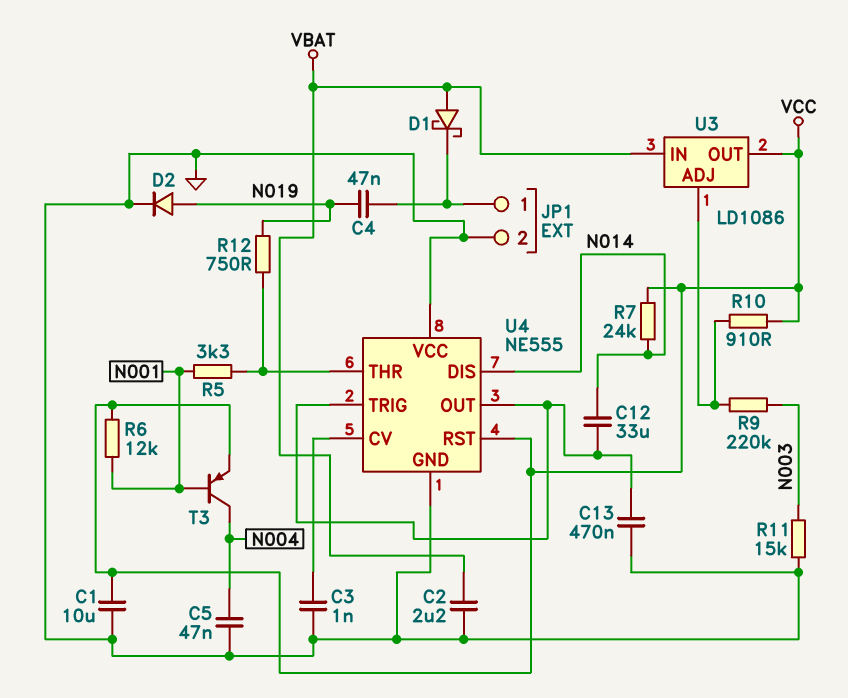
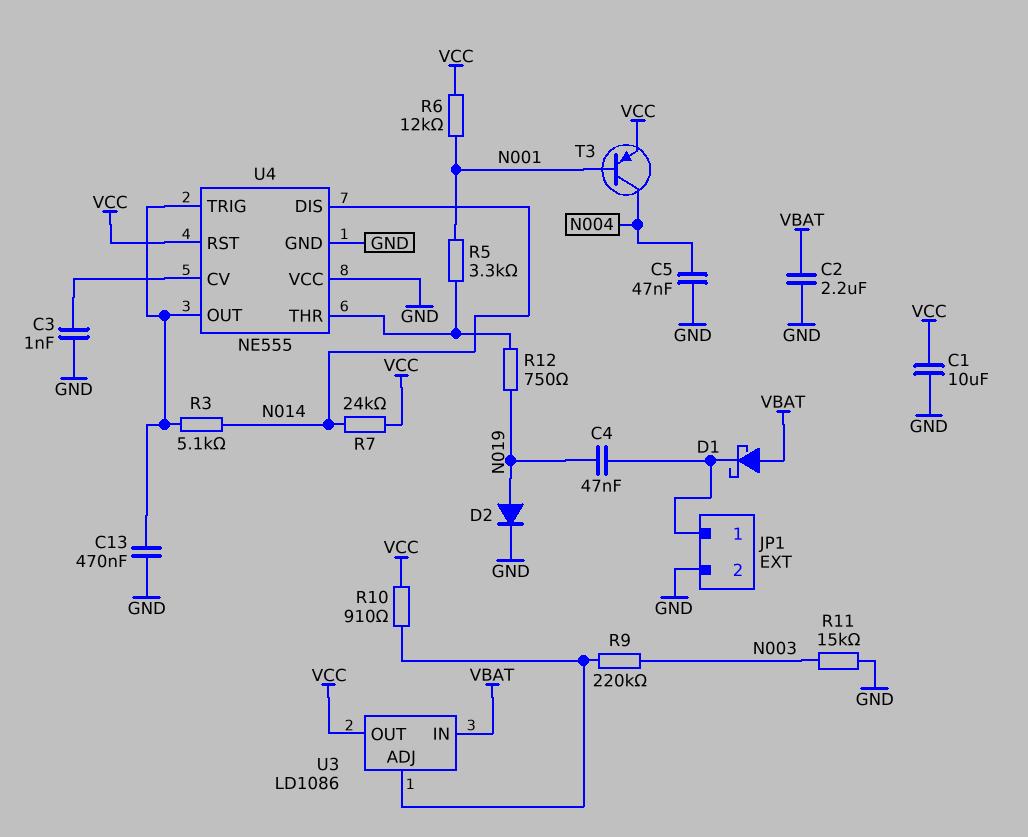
C12: 33uF (N014, U4/OUT) -> none
R3: none -> 5.1k (N014, U4/OUT)

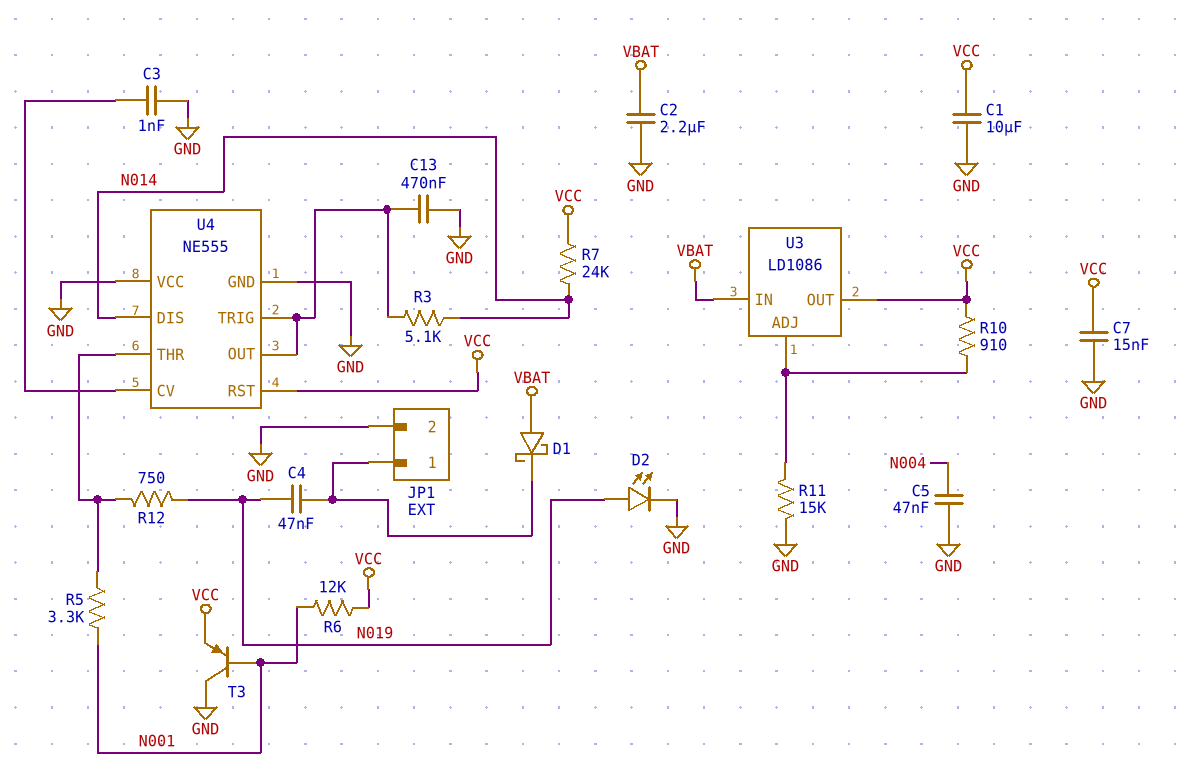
C7: none -> 15nF (GND, VCC)
D2: diode (A N019, K GND) -> LED (A N019, K GND)
R9: 220k (N003, U3/ADJ) -> none
R11: 15k (GND, N003) -> 15k (GND, U3/ADJ)
T3: PNP (B N001, C N004, E VCC) -> PNP (B N001, C GND, E VCC)

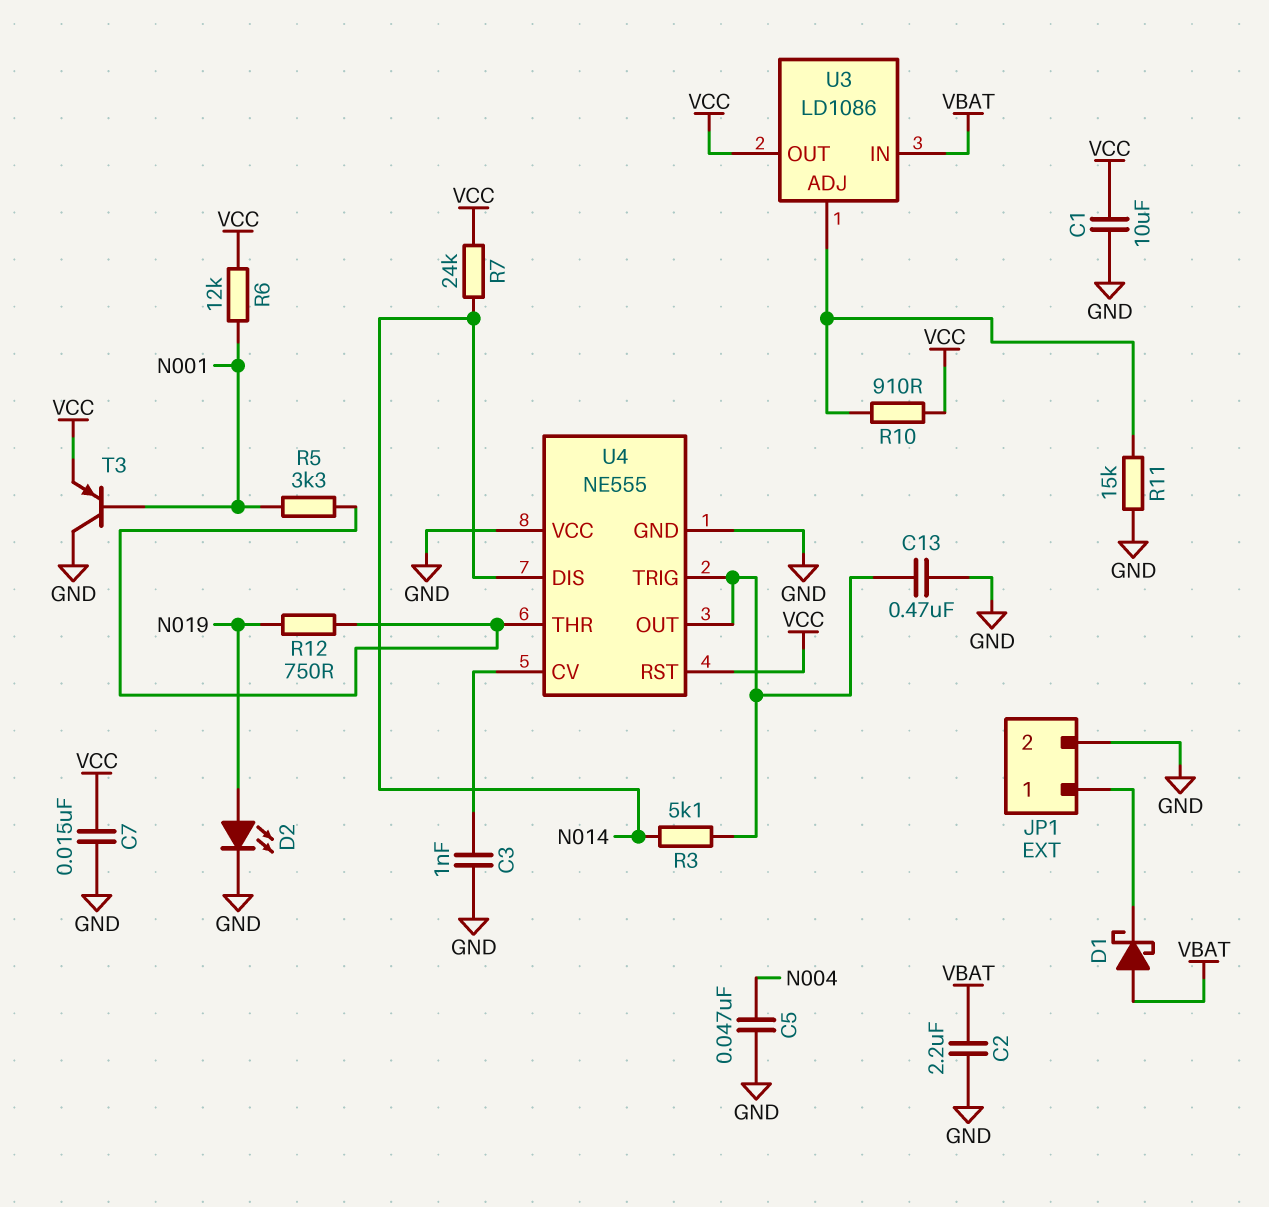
C4: 47nF (JP1/1, N019) -> none

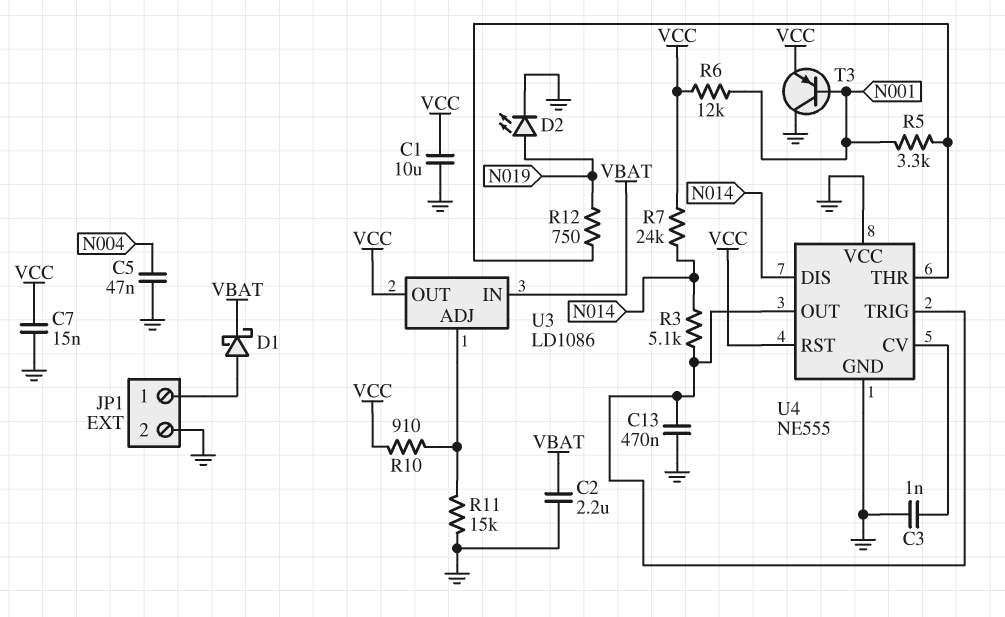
D1: schottky (A VBAT, K JP1/1) -> schottky (A JP1/1, K VBAT)

